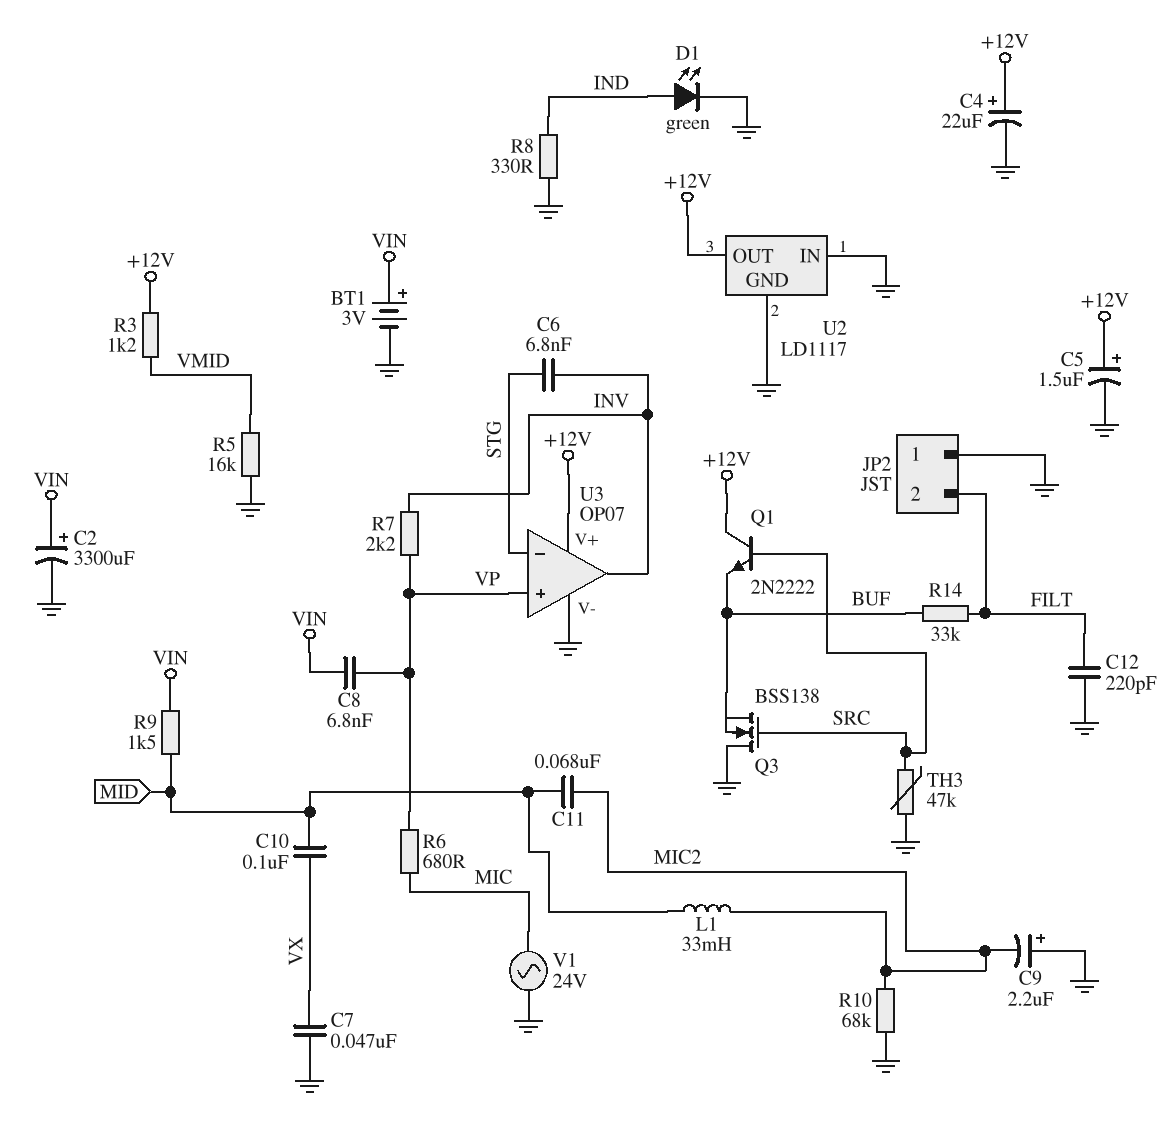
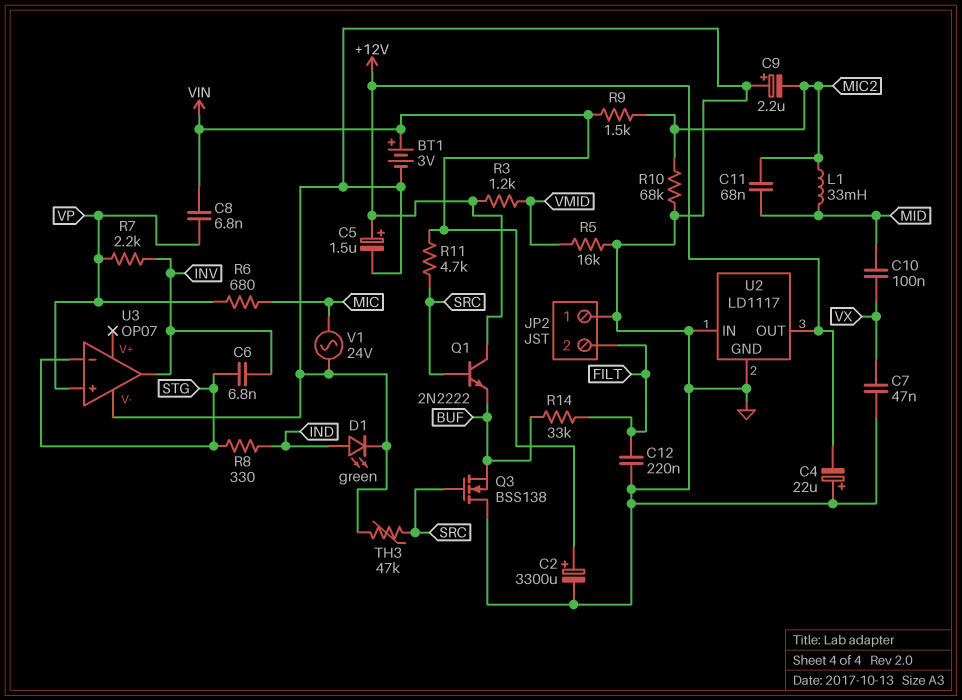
C4: 22uF (plus +12V, minus GND) -> 22uF (plus GND, minus +12V)
C12: 220pF (FILT, GND) -> 220nF (FILT, GND)
R8: 330 (GND, IND) -> 330 (IND, STG)
R9: 1.5k (MID, VIN) -> 1.5k (MIC2, VIN)
R11: none -> 4.7k (SRC, VIN)
U3 pin V+: +12V -> none

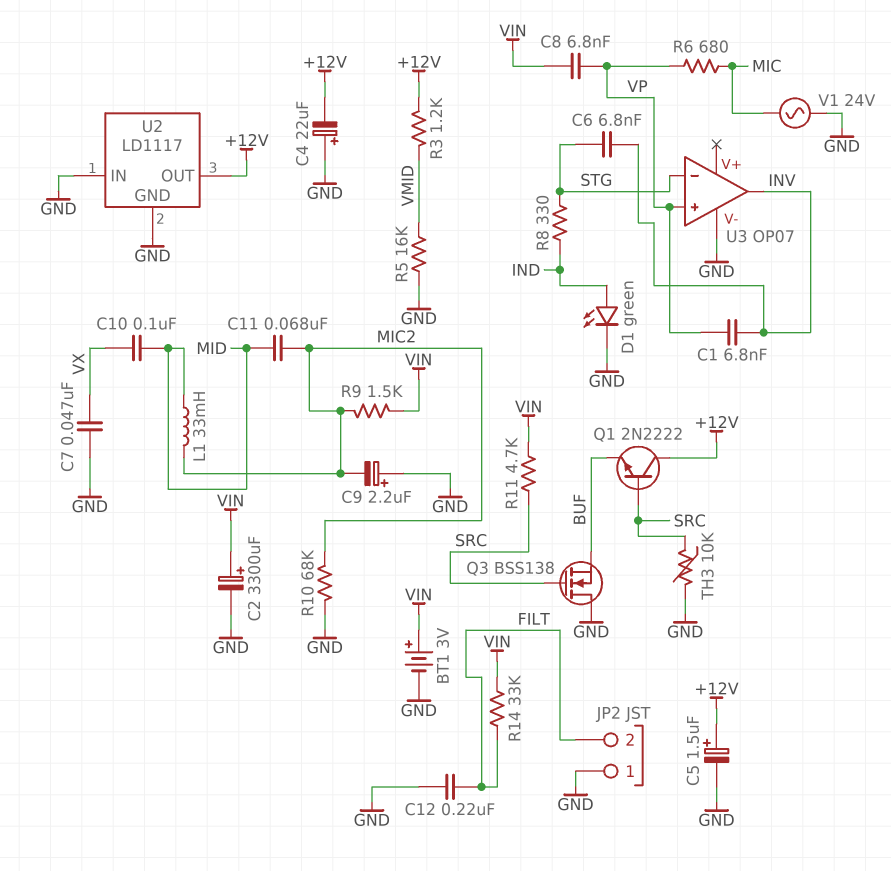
C1: none -> 6.8nF (INV, VP)
R7: 2.2k (INV, VP) -> none
R14: 33k (BUF, FILT) -> 33k (FILT, VIN)
TH3: 47k (GND, SRC) -> 10k (GND, SRC)

